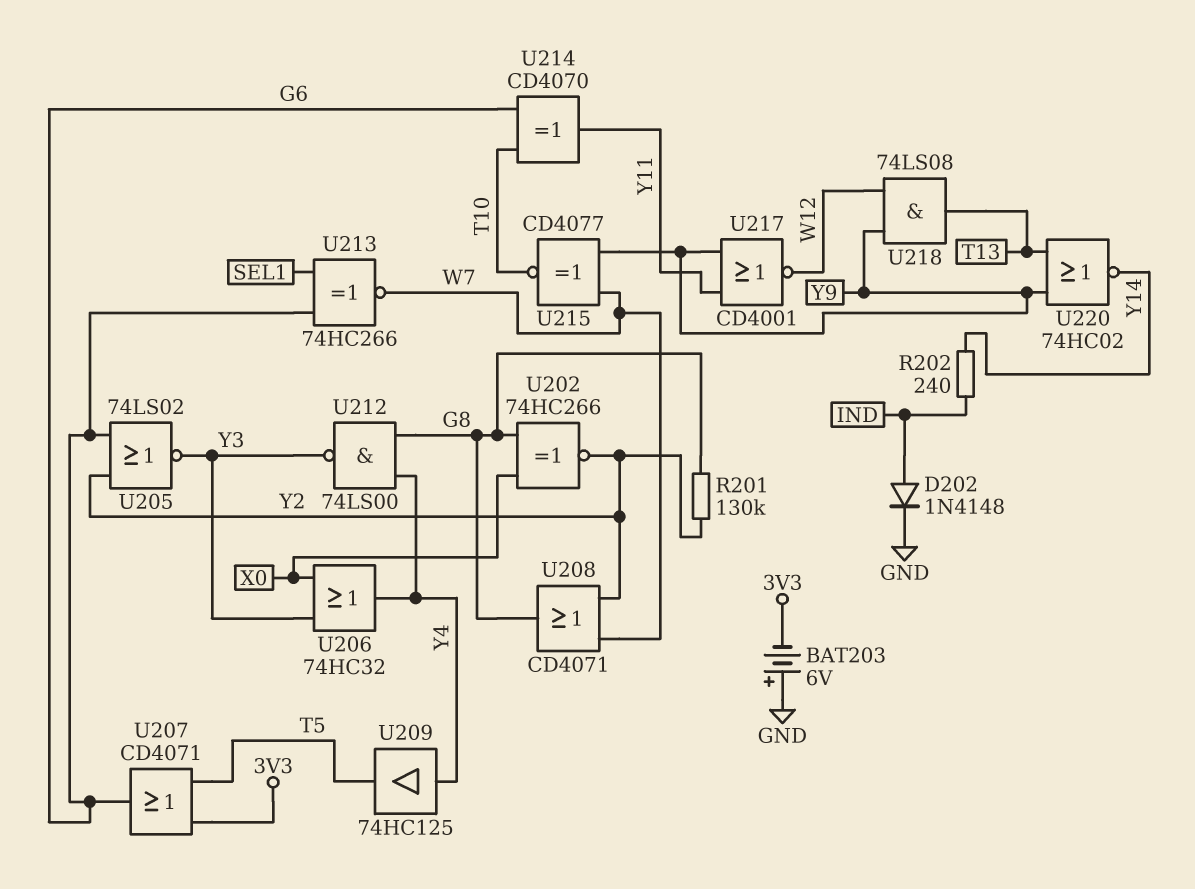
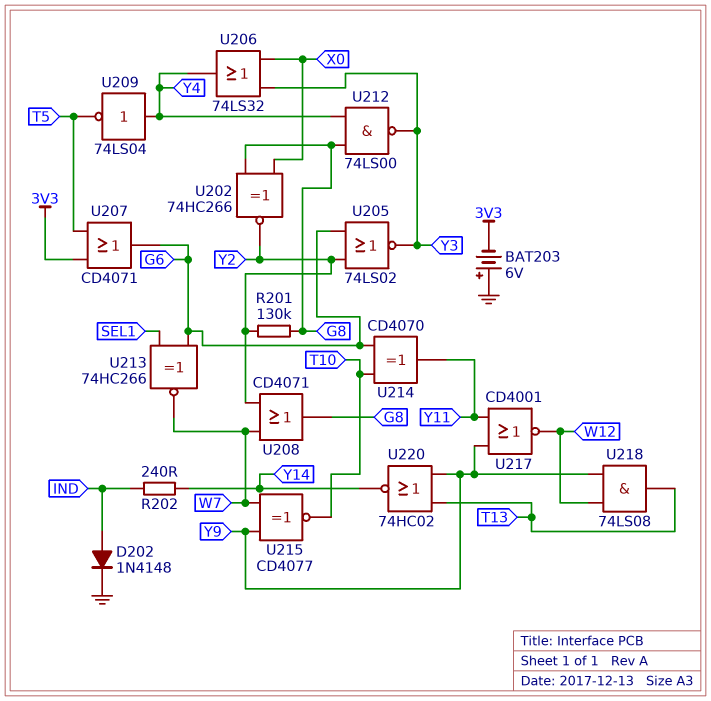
U206: OR 74HC32 (in X0, in Y3, out Y4) -> OR 74LS32 (in X0, in Y3, out Y4)
U209: buffer 74HC125 (in Y4, out T5) -> NOT 74LS04 (in Y4, out T5)

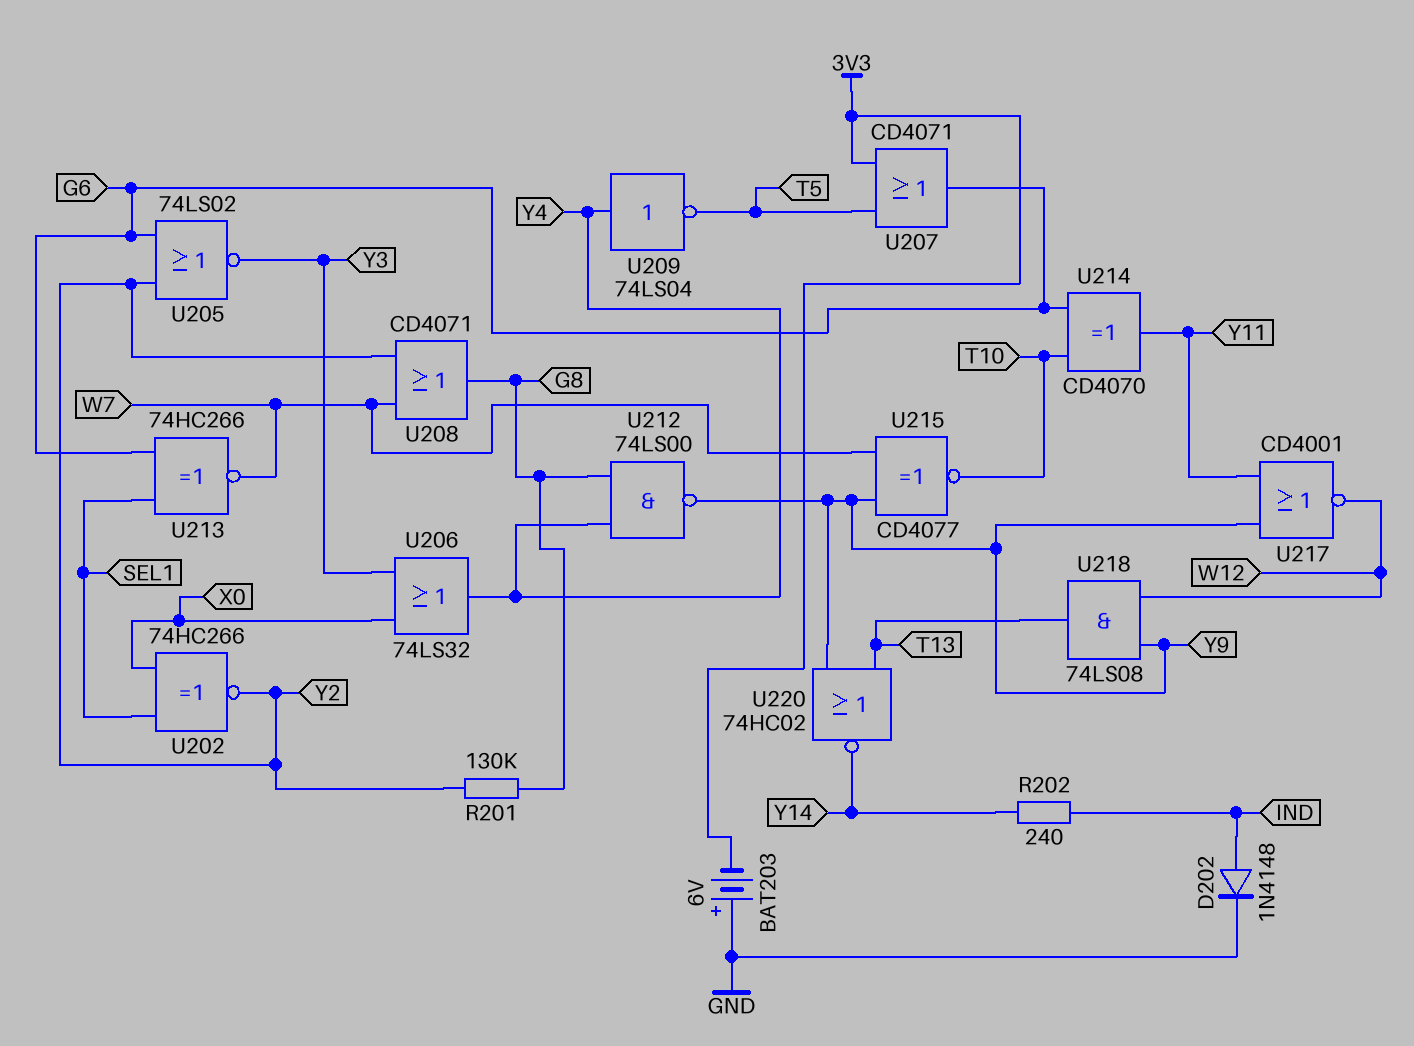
U202: XNOR 74HC266 (in G8, in X0, out Y2) -> XNOR 74HC266 (in SEL1, in X0, out Y2)
U212: NAND 74LS00 (in G8, in Y4, out Y3) -> NAND 74LS00 (in G8, in Y4, out Y9)

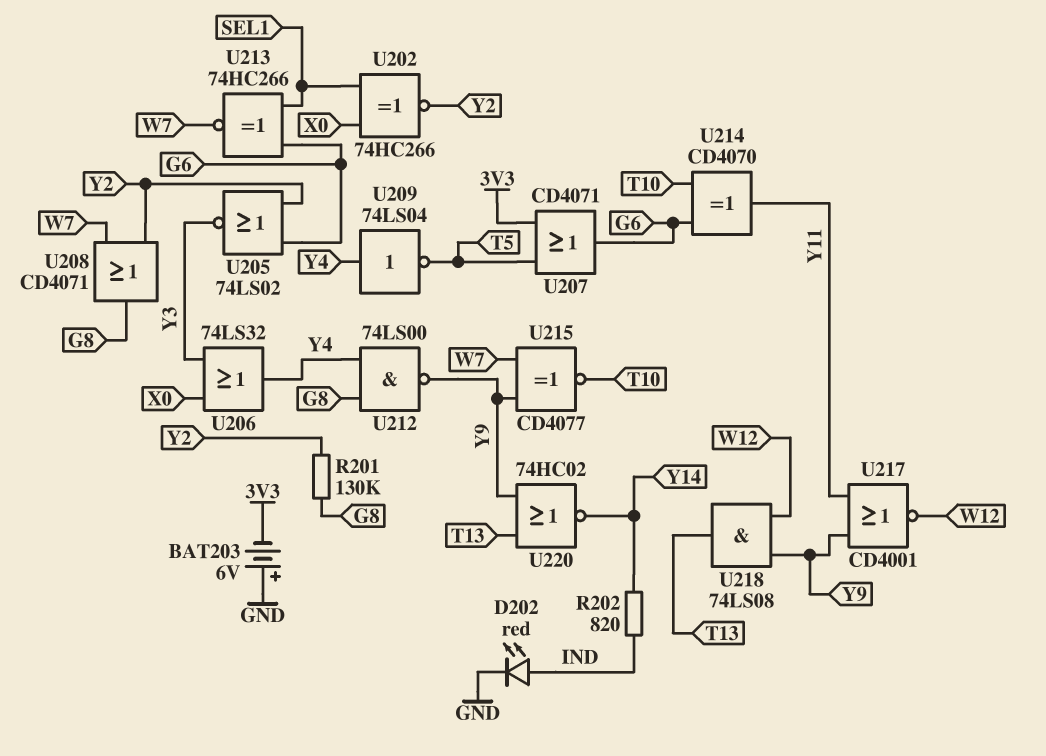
D202: diode 1N4148 (A IND, K GND) -> LED red (A IND, K GND)
R202: 240 (IND, Y14) -> 820 (IND, Y14)

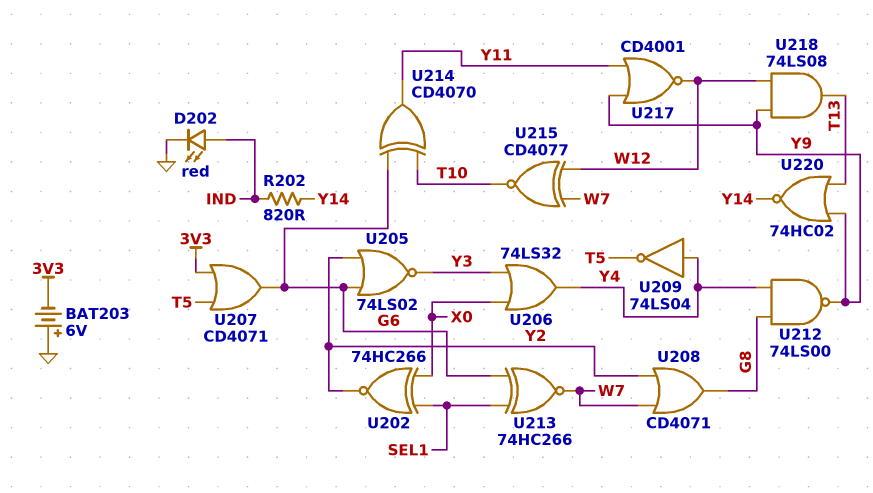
R201: 130k (G8, Y2) -> none
U215: XNOR CD4077 (in W7, in Y9, out T10) -> XNOR CD4077 (in W7, in W12, out T10)

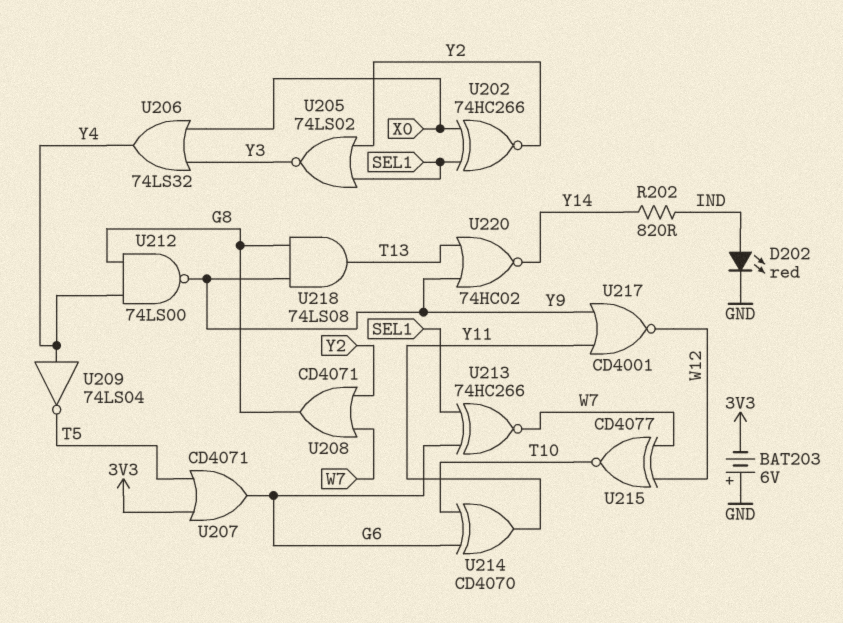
U205: NOR 74LS02 (in G6, in Y2, out Y3) -> NOR 74LS02 (in SEL1, in Y2, out Y3)
U218: AND 74LS08 (in W12, in Y9, out T13) -> AND 74LS08 (in G8, in Y9, out T13)

